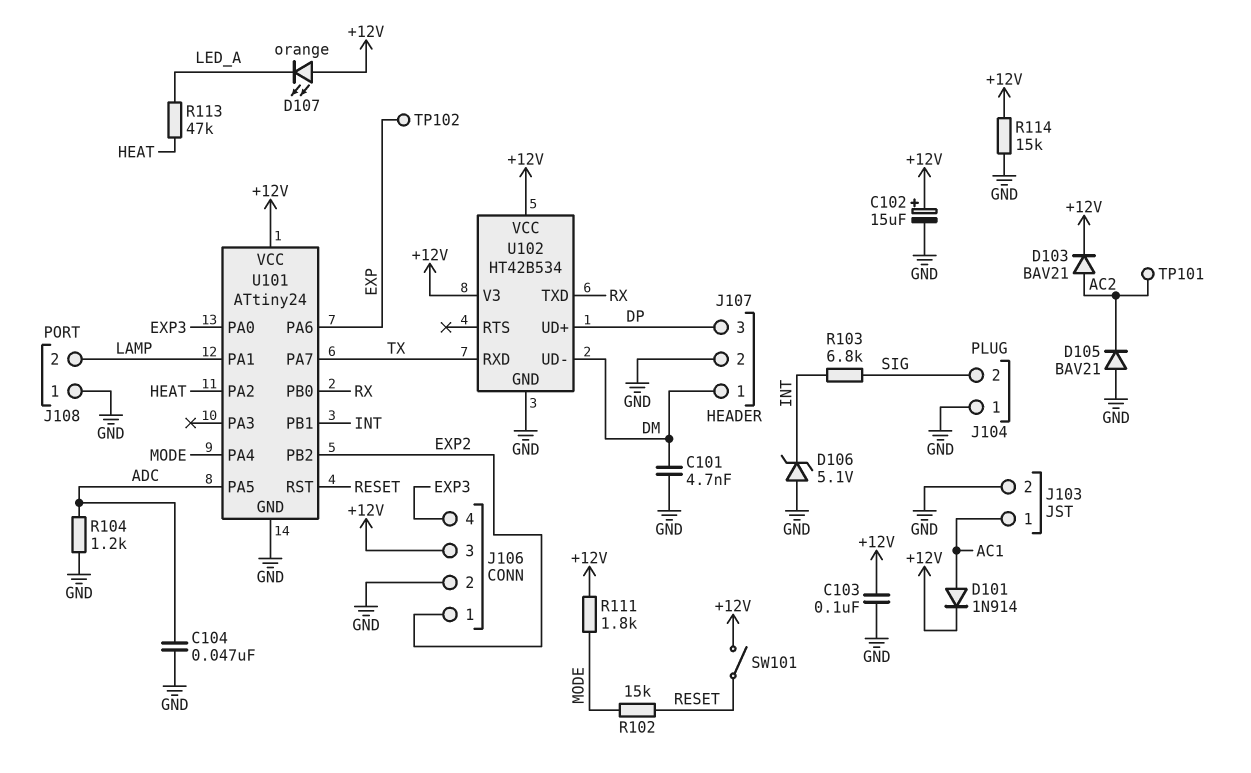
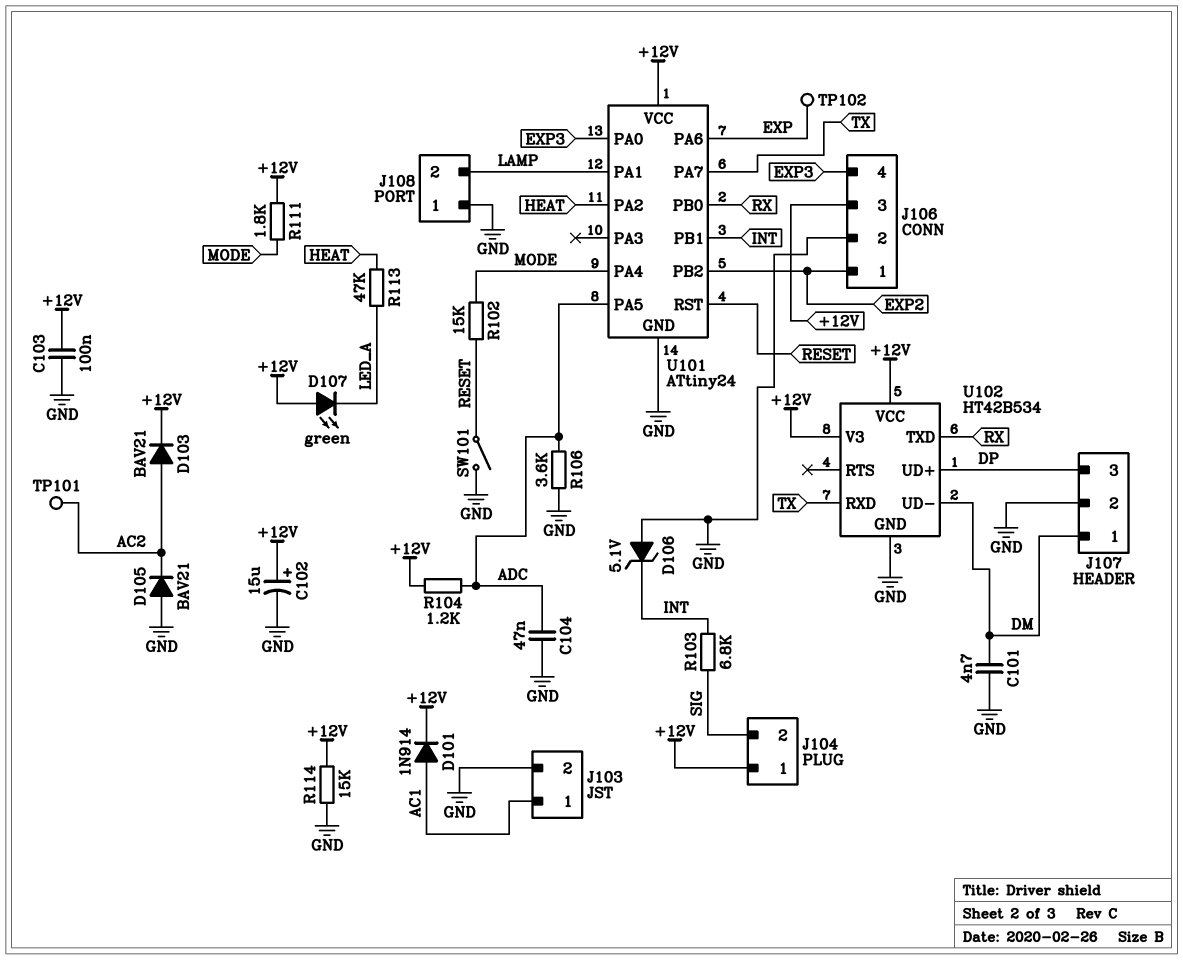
D107: LED orange (A +12V, K LED_A) -> LED green (A +12V, K LED_A)
J104 pin 1: GND -> +12V
R104: 1.2k (ADC, GND) -> 1.2k (+12V, ADC)
R106: none -> 3.6k (ADC, GND)
SW101: switch (+12V, RESET) -> switch (GND, RESET)

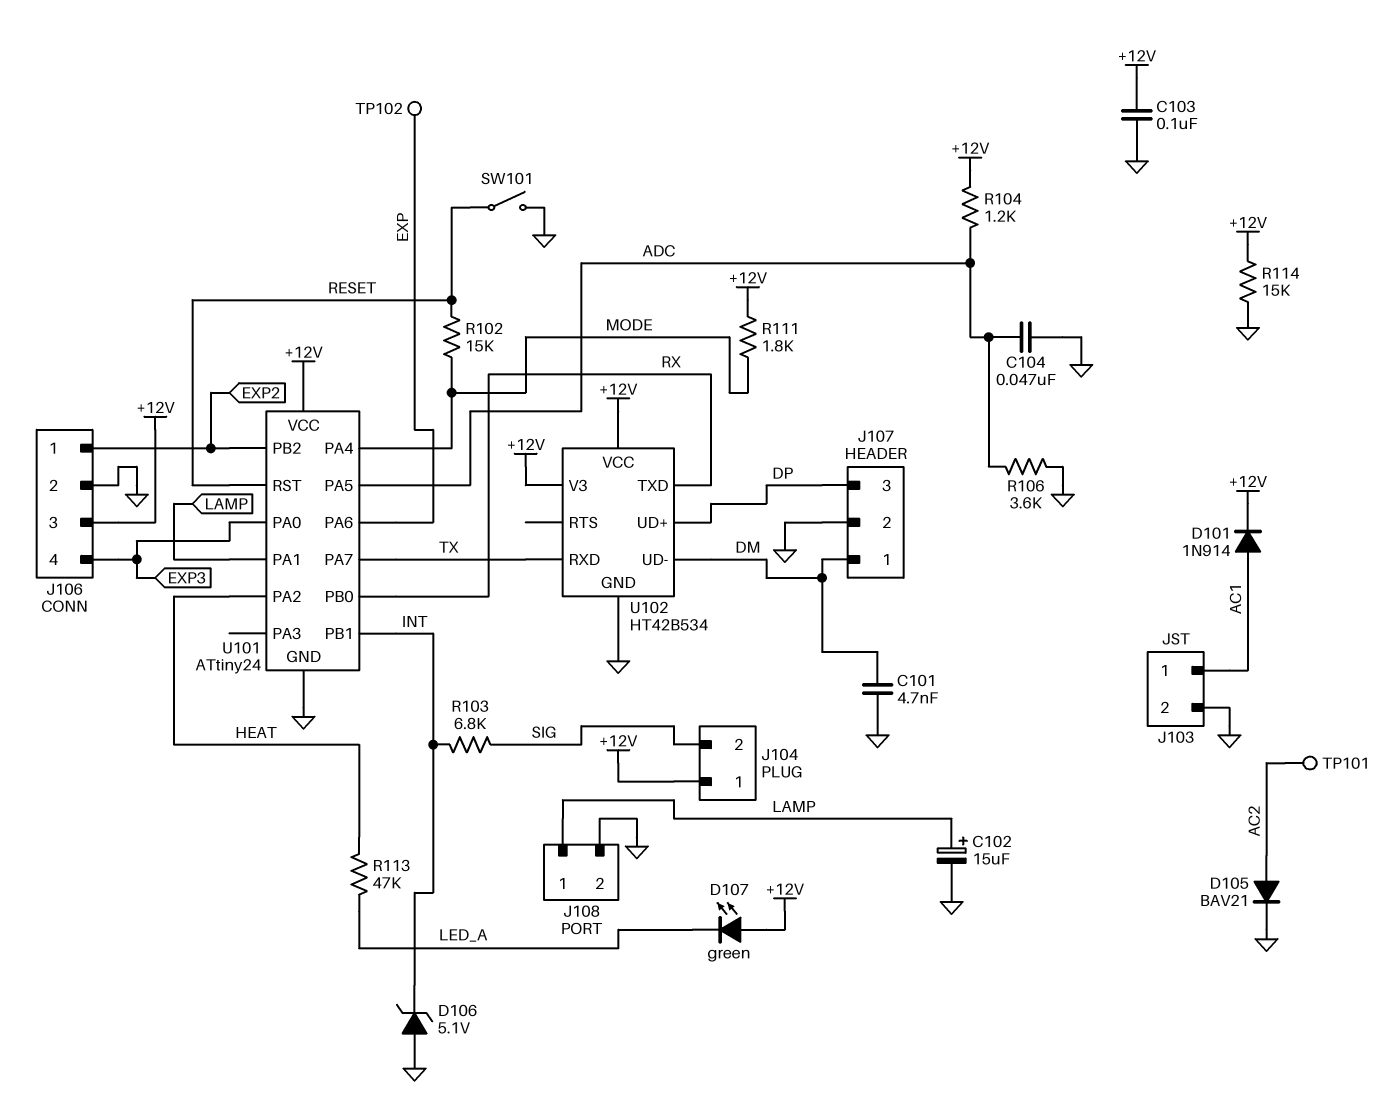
C102: 15uF (plus +12V, minus GND) -> 15uF (plus LAMP, minus GND)
D103: diode BAV21 (A AC2, K +12V) -> none
D105: diode BAV21 (A GND, K AC2) -> diode BAV21 (A AC2, K GND)
J108 pin 1: GND -> LAMP
J108 pin 2: LAMP -> GND

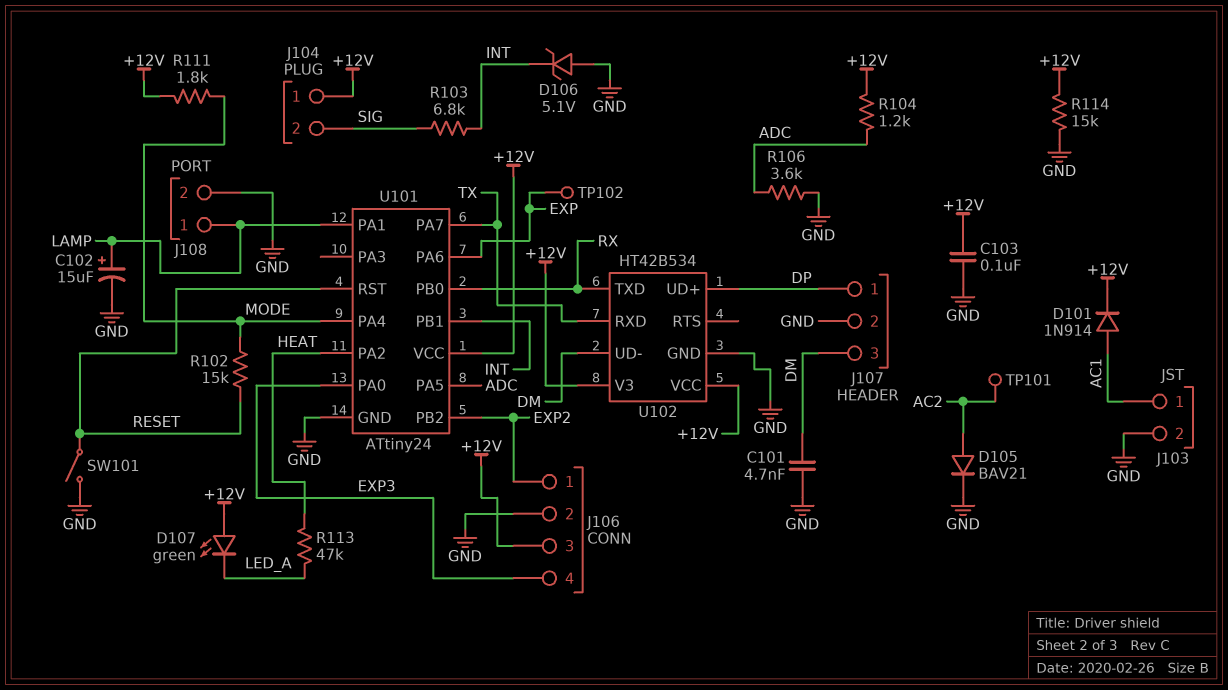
C104: 47nF (ADC, GND) -> none
J107 pin 1: DM -> DP
J107 pin 3: DP -> DM

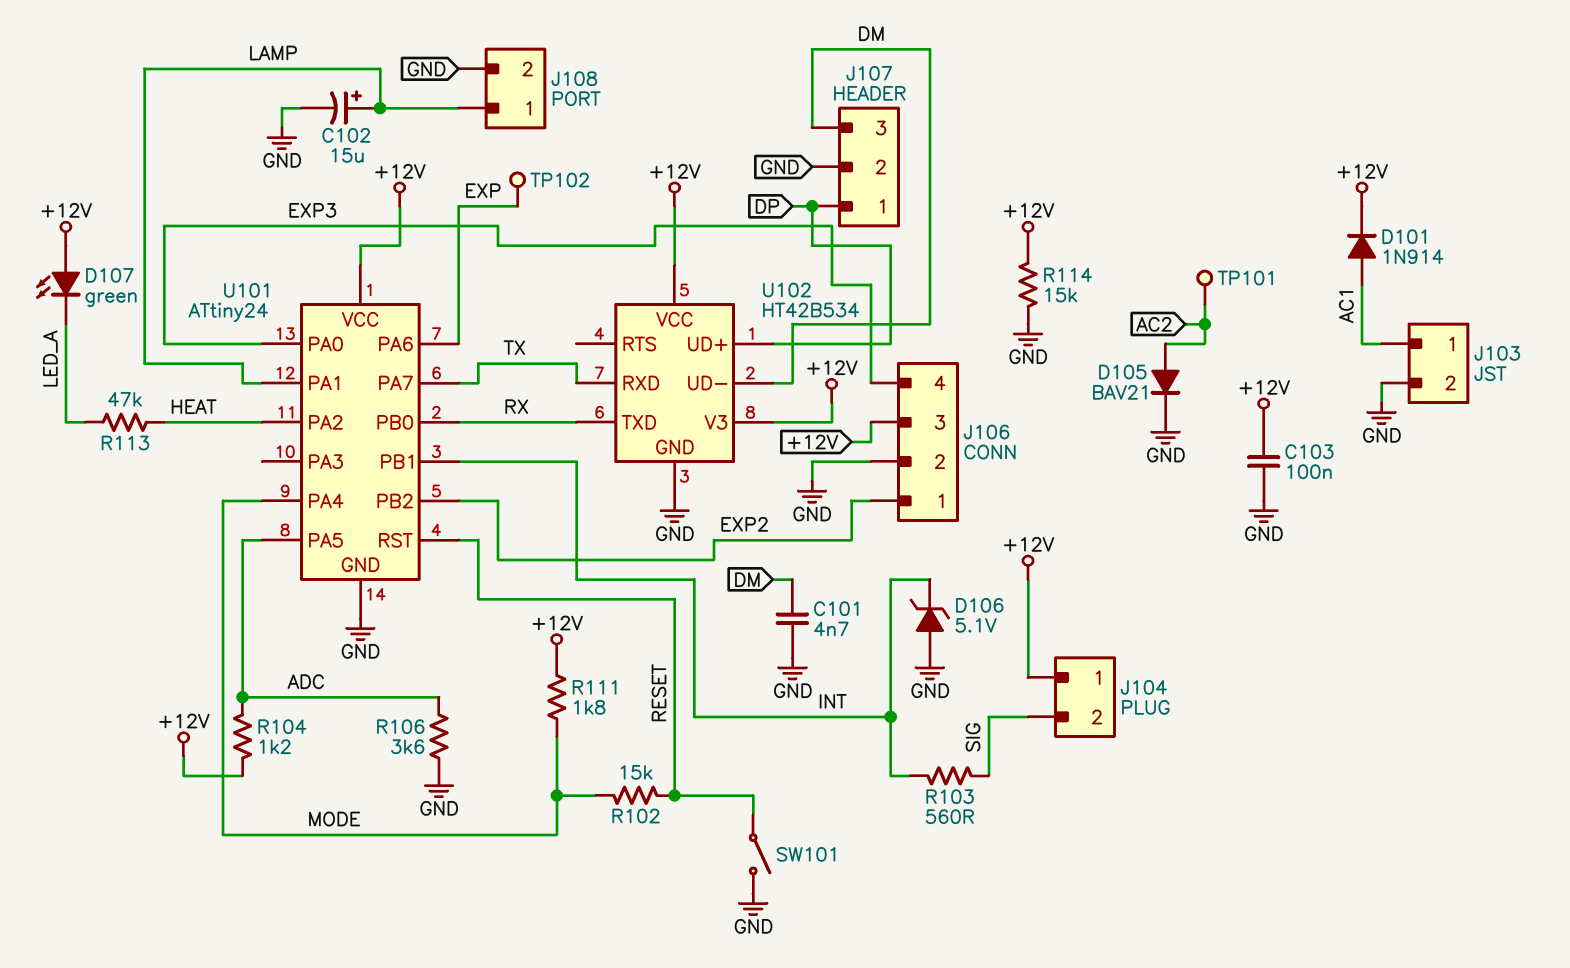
R103: 6.8k (INT, SIG) -> 560 (INT, SIG)

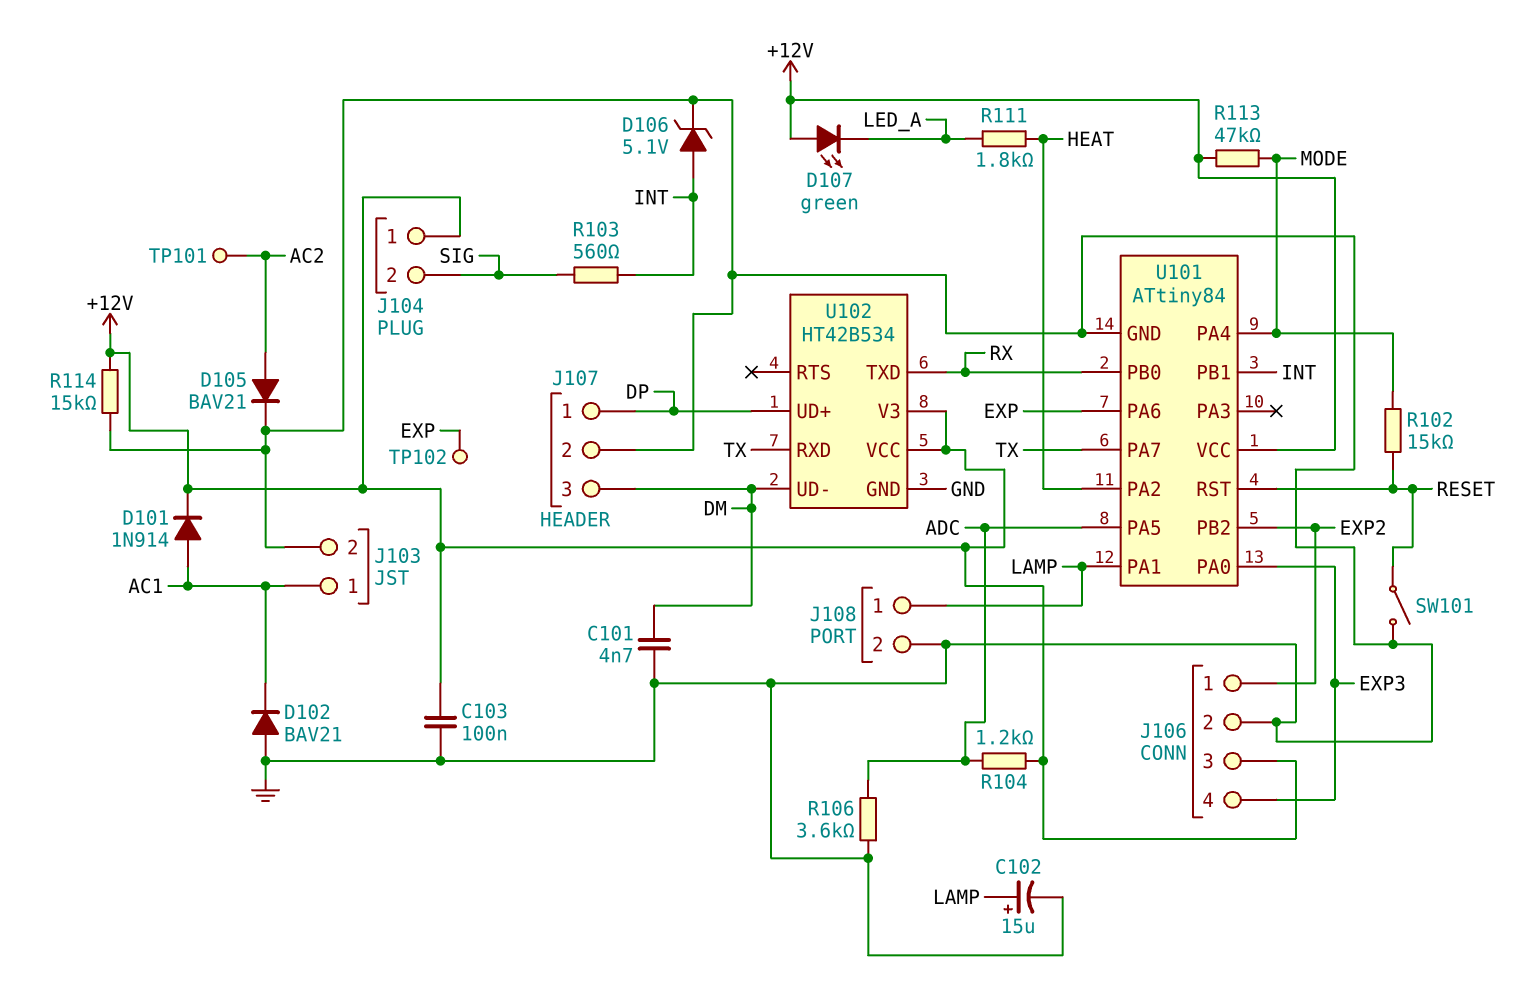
D102: none -> diode BAV21 (A GND, K AC1)
D106: zener 5.1V (A GND, K INT) -> zener 5.1V (A INT, K GND)
R111: 1.8k (+12V, MODE) -> 1.8k (HEAT, LED_A)
R113: 47k (HEAT, LED_A) -> 47k (+12V, MODE)
U101: ATtiny24 -> ATtiny84

